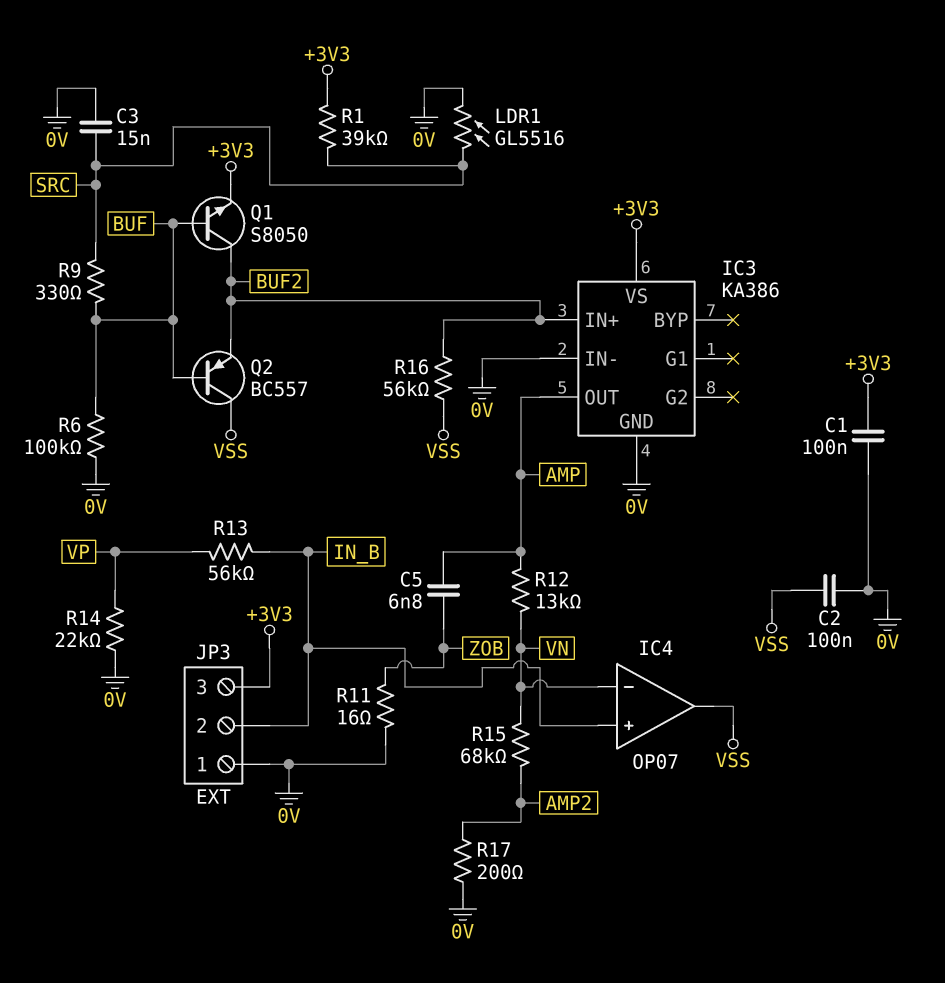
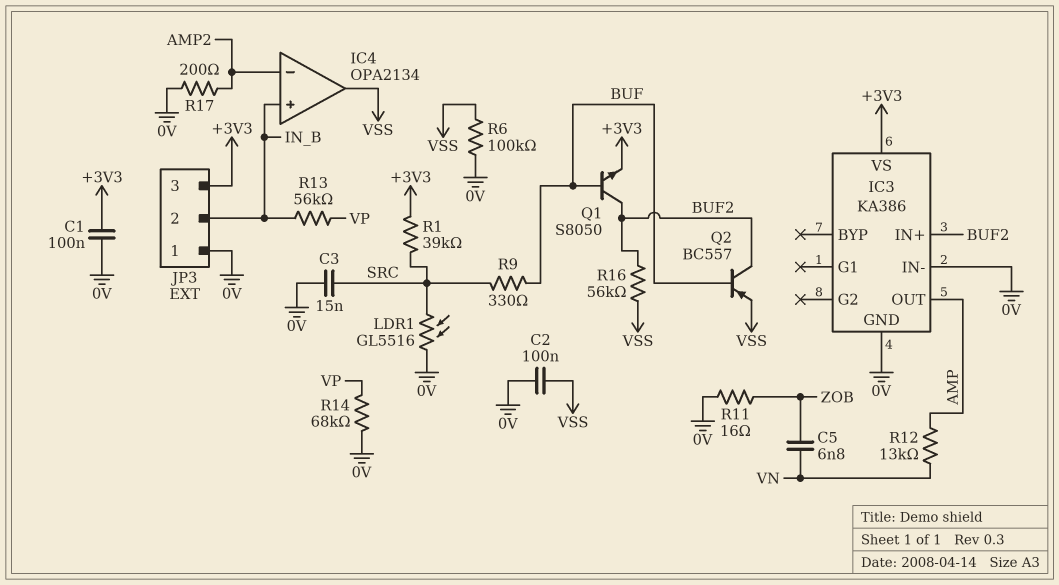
C5: 6.8nF (AMP, ZOB) -> 6.8nF (VN, ZOB)
IC4: OP07 -> OPA2134
IC4 pin in-: VN -> AMP2
Q2: PNP BC557 (B BUF, C VSS, E BUF2) -> PNP BC557 (B BUF, C BUF2, E VSS)
R6: 100k (0V, BUF) -> 100k (0V, VSS)
R14: 22k (0V, VP) -> 68k (0V, VP)
R15: 68k (AMP2, VN) -> none

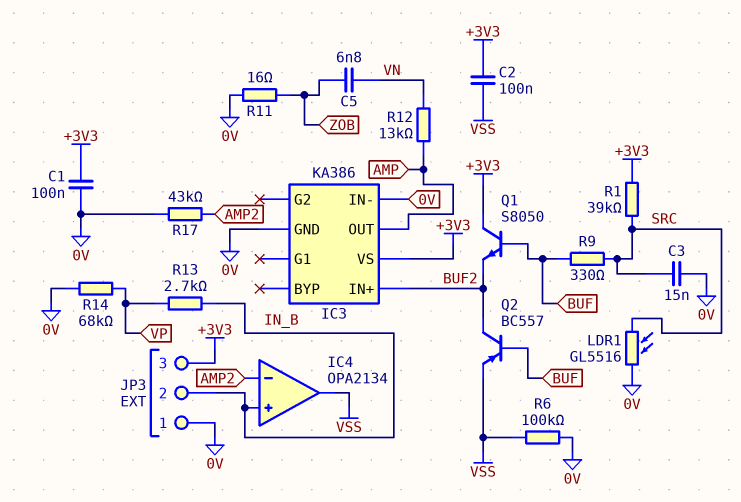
C2: 100nF (0V, VSS) -> 100nF (+3V3, VSS)
Q1: NPN S8050 (B BUF, C BUF2, E +3V3) -> NPN S8050 (B BUF, C +3V3, E BUF2)
R13: 56k (IN_B, VP) -> 2.7k (IN_B, VP)
R16: 56k (BUF2, VSS) -> none
R17: 200 (0V, AMP2) -> 43k (0V, AMP2)

